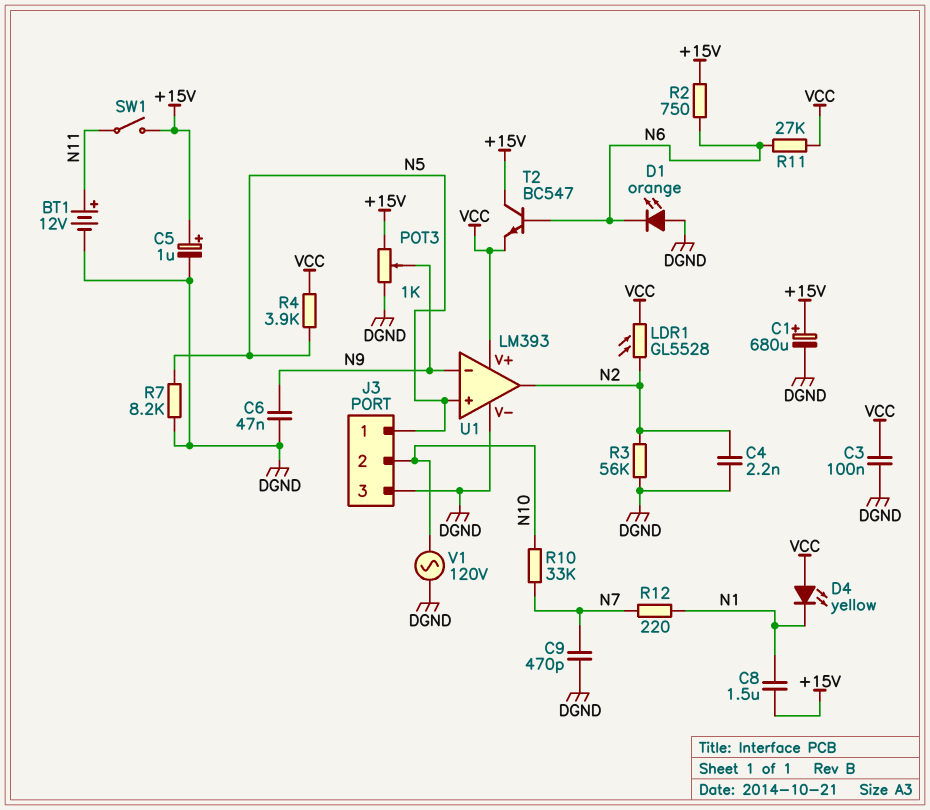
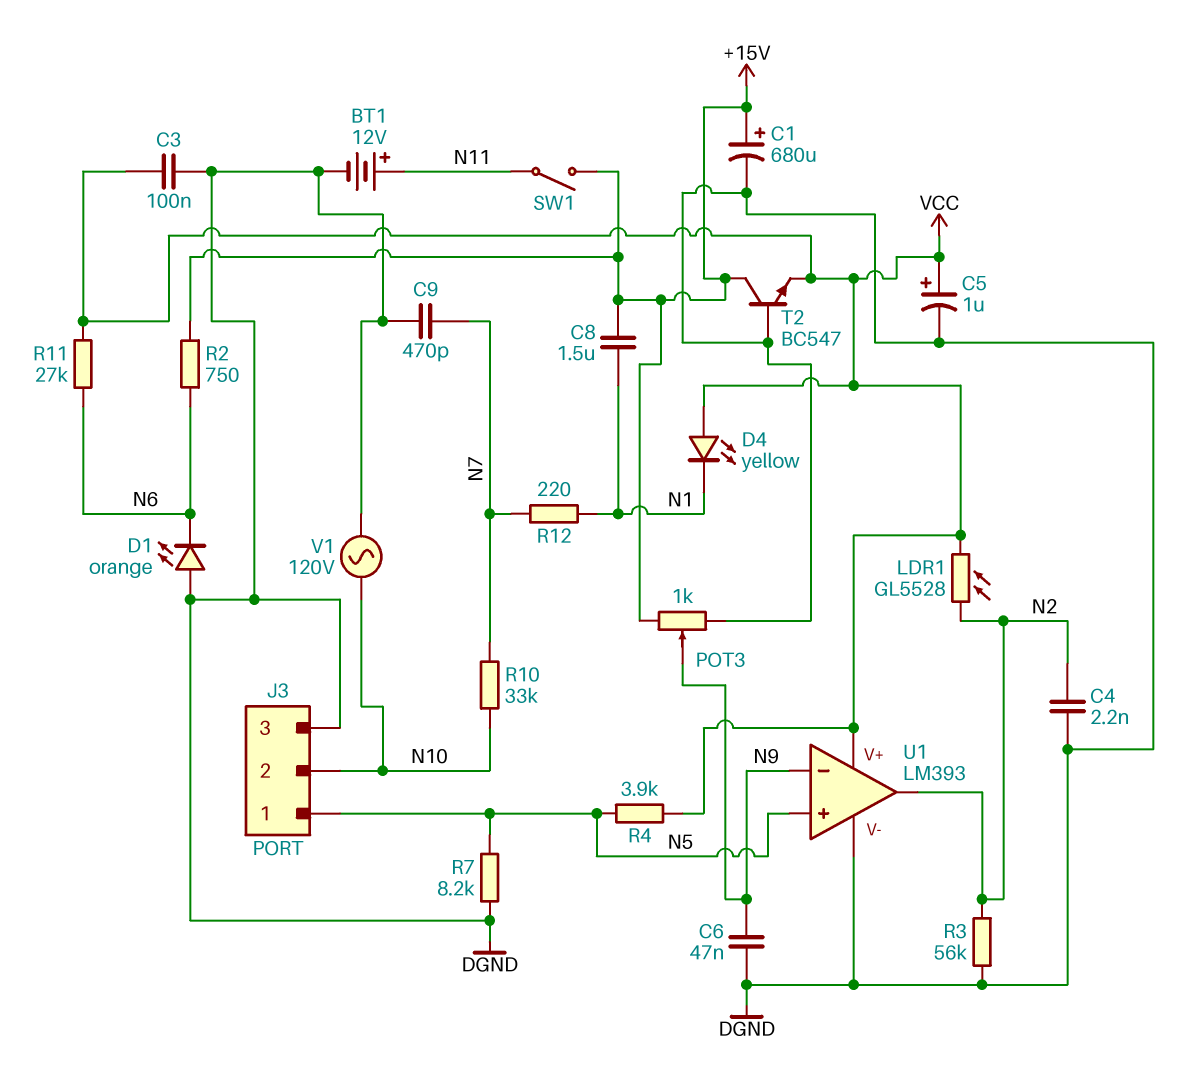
C5: 1uF (plus +15V, minus DGND) -> 1uF (plus VCC, minus DGND)
T2: NPN BC547 (B N6, C +15V, E VCC) -> NPN BC547 (B DGND, C +15V, E VCC)

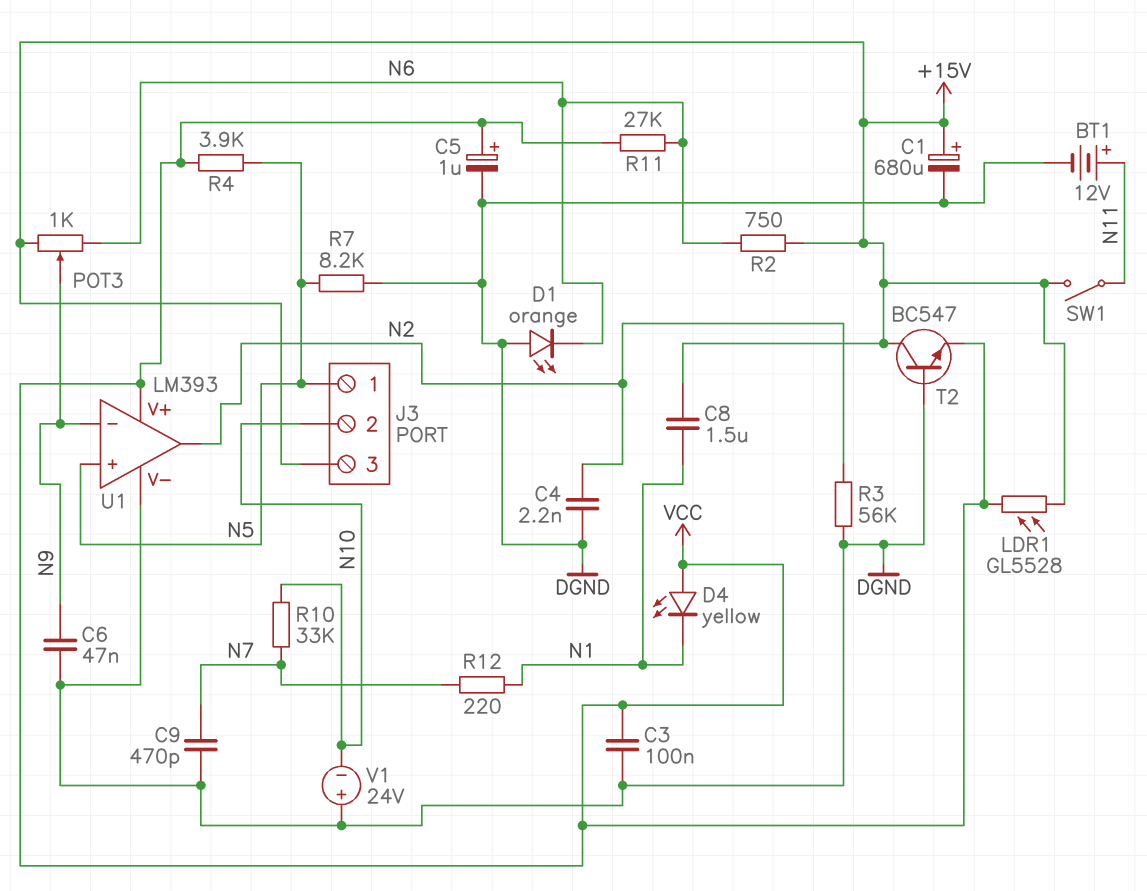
J3 pin 3: DGND -> +15V
LDR1: GL5528 (N2, VCC) -> GL5528 (+15V, VCC)
POT3: 1k (+15V, DGND, wiper N9) -> 1k (+15V, N6, wiper N9)
V1: AC 120V (DGND, N10) -> 24V (plus DGND, minus N10)

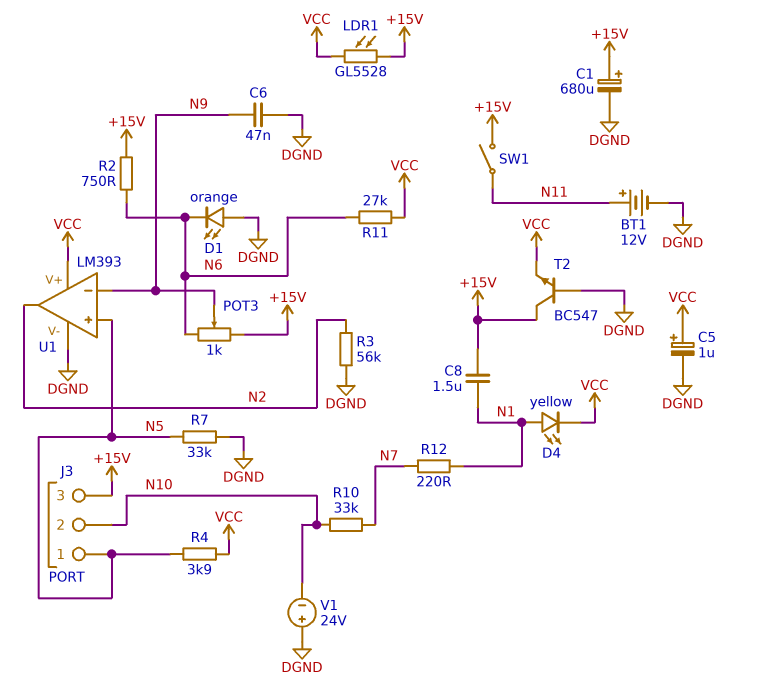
C3: 100nF (DGND, VCC) -> none
C4: 2.2nF (DGND, N2) -> none
C9: 470pF (DGND, N7) -> none
D4: LED yellow (A VCC, K N1) -> LED yellow (A N1, K VCC)
R7: 8.2k (DGND, N5) -> 33k (DGND, N5)

